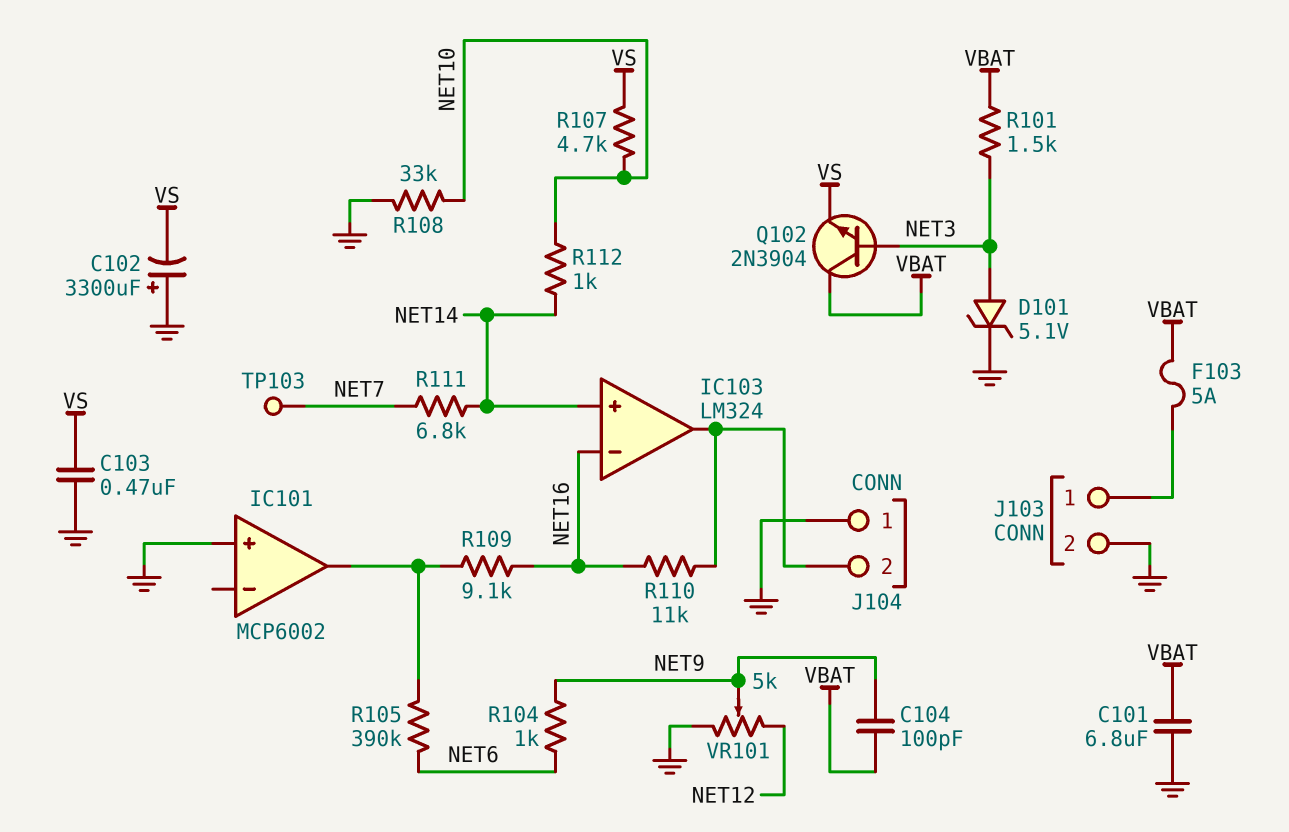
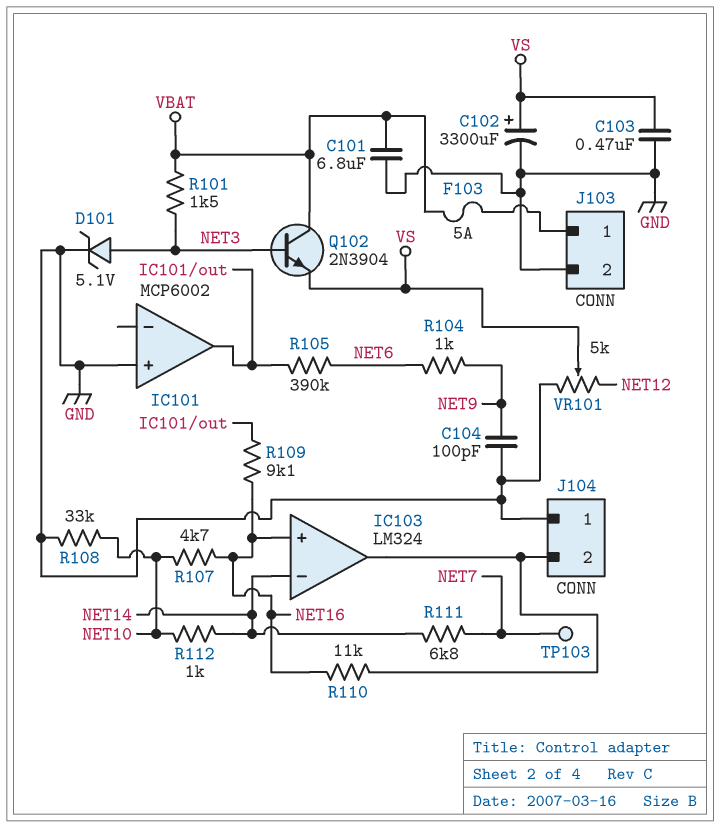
C102: 3300uF (plus GND, minus VS) -> 3300uF (plus VS, minus GND)
C104: 100pF (NET9, VBAT) -> 100pF (GND, NET9)
IC103 pin in+: NET14 -> NET16
IC103 pin in-: NET16 -> NET14
R107: 4.7k (NET10, VS) -> 4.7k (NET10, NET16)
VR101: 5k (GND, NET12, wiper NET9) -> 5k (GND, NET12, wiper VS)

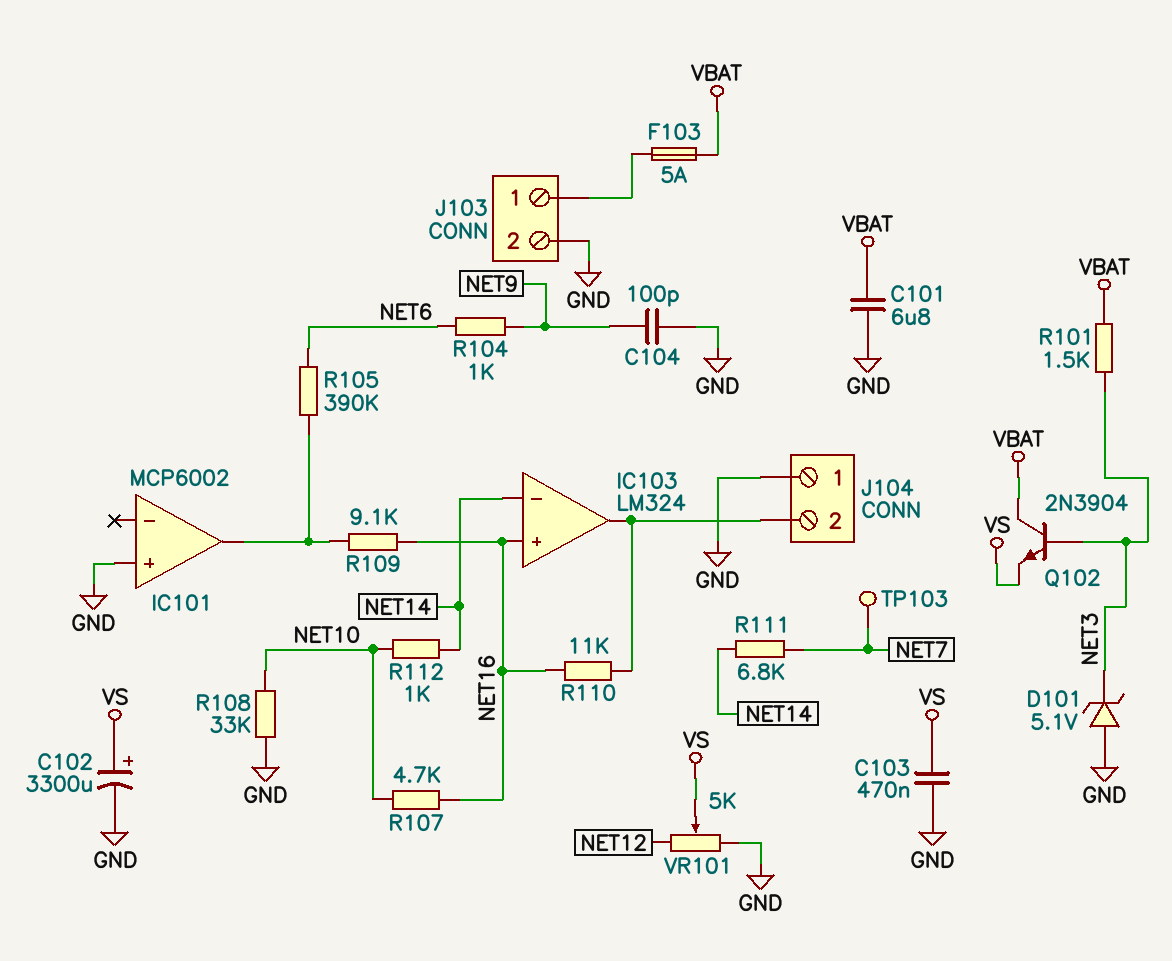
D101: zener 5.1V (A NET3, K GND) -> zener 5.1V (A GND, K NET3)

